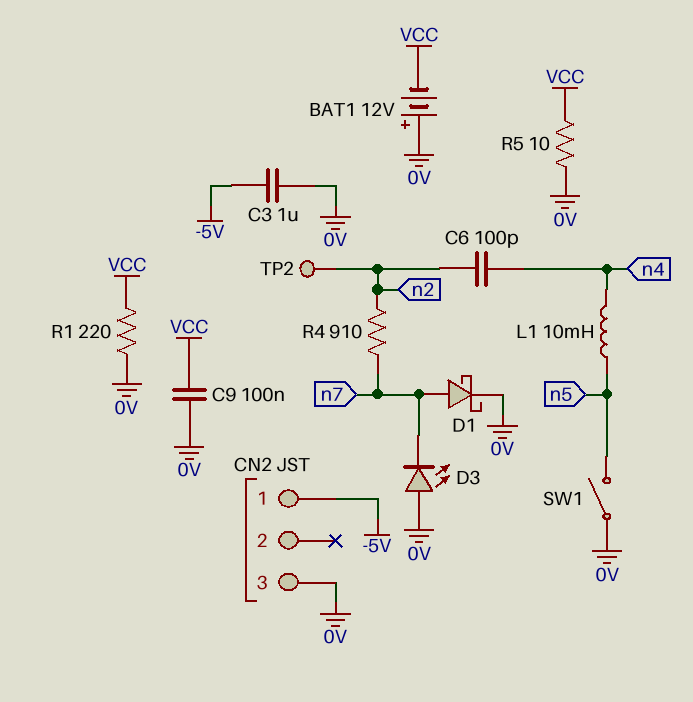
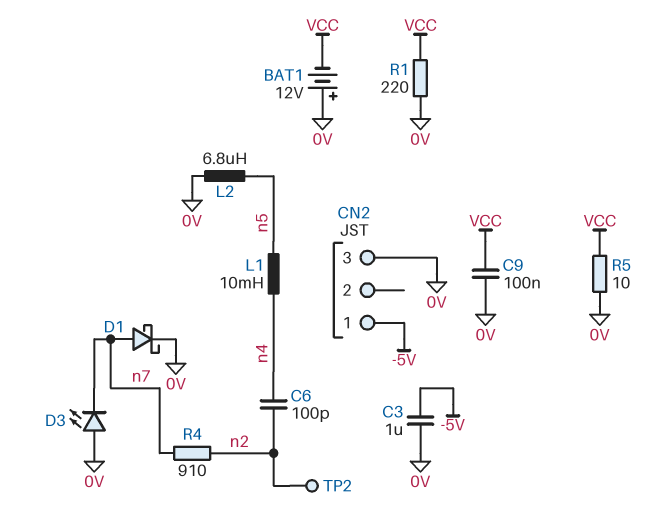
L2: none -> 6.8uH (0V, n5)
SW1: switch (0V, n5) -> none

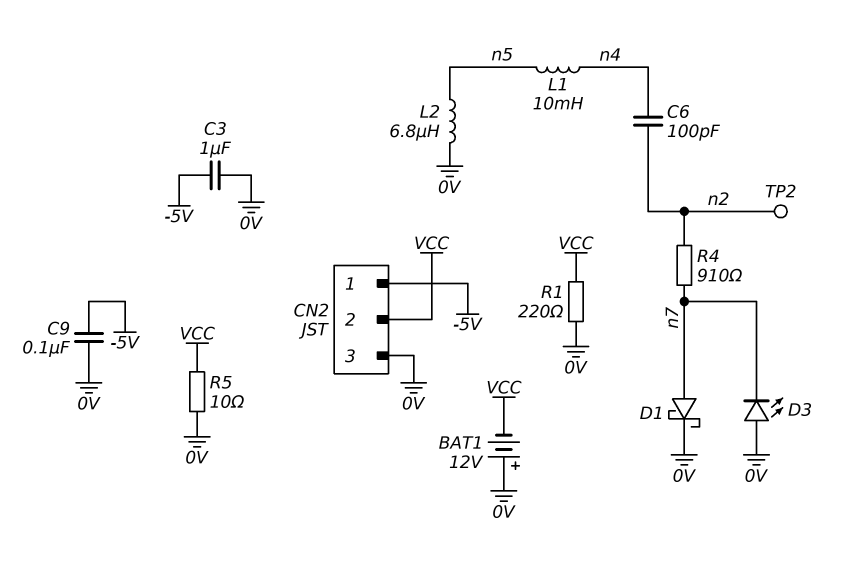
C9: 100nF (0V, VCC) -> 100nF (-5V, 0V)
CN2 pin 2: none -> VCC

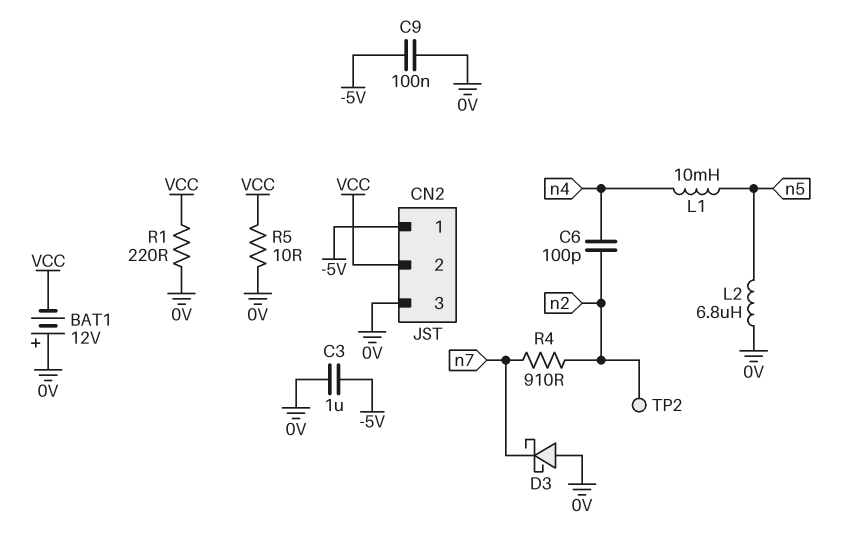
D1: schottky (A n7, K 0V) -> none
D3: LED (A 0V, K n7) -> schottky (A 0V, K n7)

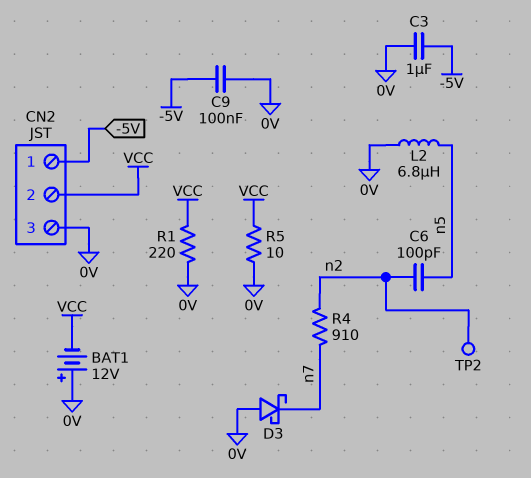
C6: 100pF (n2, n4) -> 100pF (n2, n5)
L1: 10mH (n4, n5) -> none

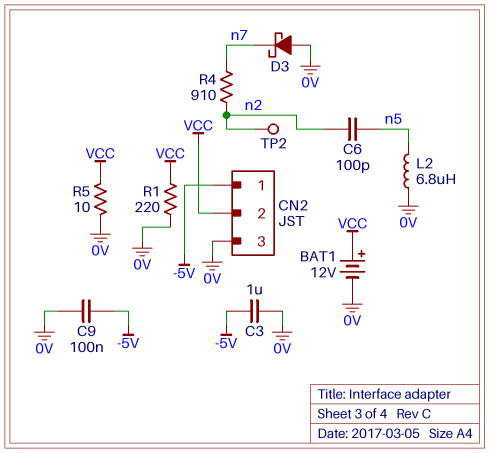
BAT1: 12V (plus 0V, minus VCC) -> 12V (plus VCC, minus 0V)

